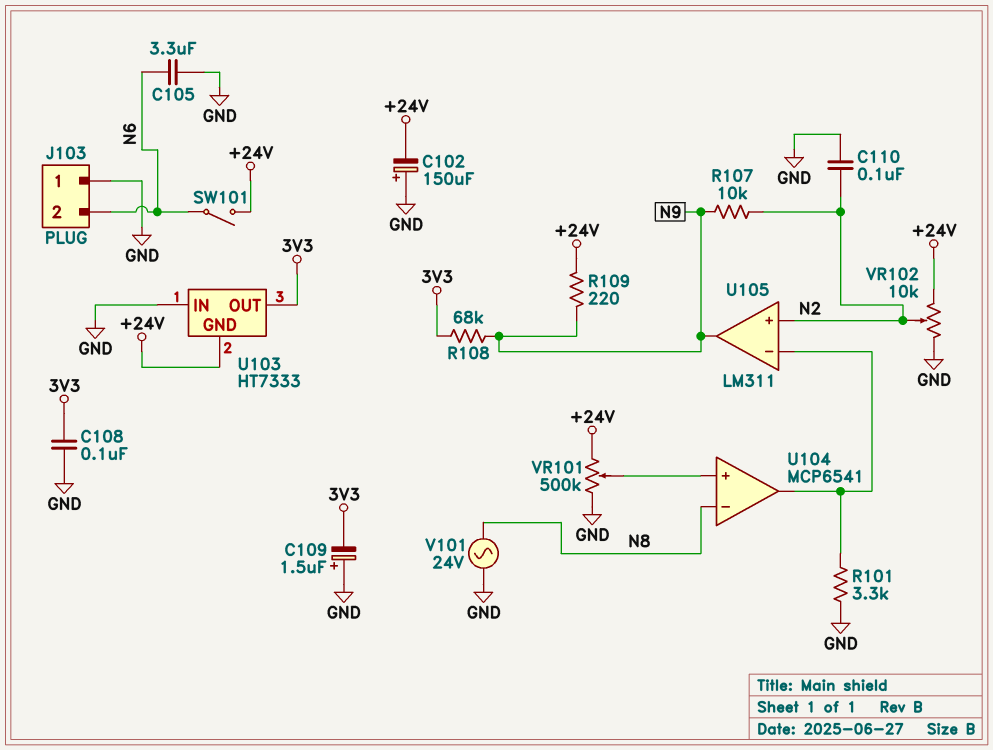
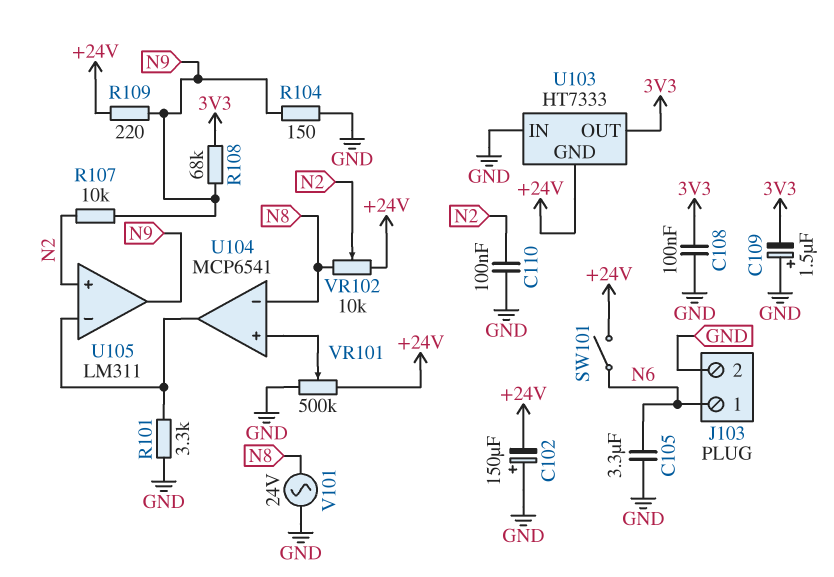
J103 pin 1: GND -> N6
J103 pin 2: N6 -> GND
R104: none -> 150 (GND, N9)
VR102: 10k (+24V, GND, wiper N2) -> 10k (+24V, N8, wiper N2)

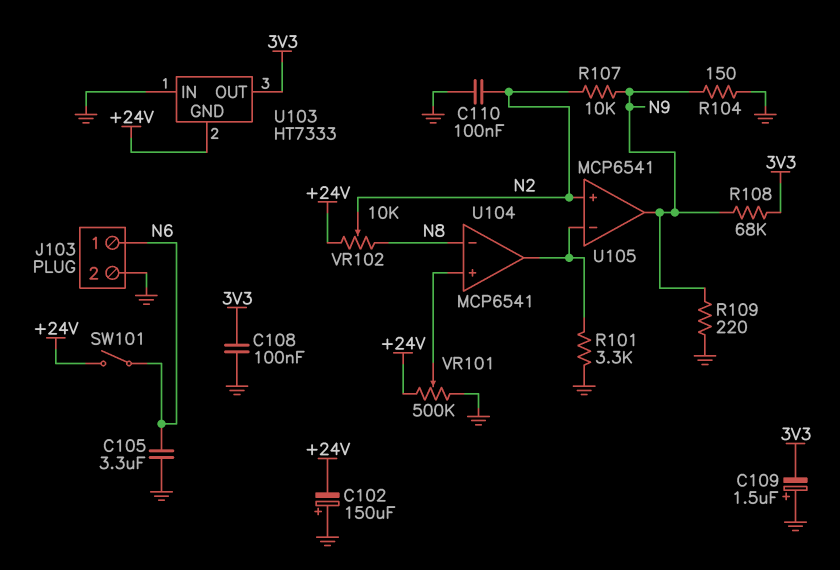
R109: 220 (+24V, N9) -> 220 (GND, N9)
U105: LM311 -> MCP6541
V101: AC 24V (GND, N8) -> none

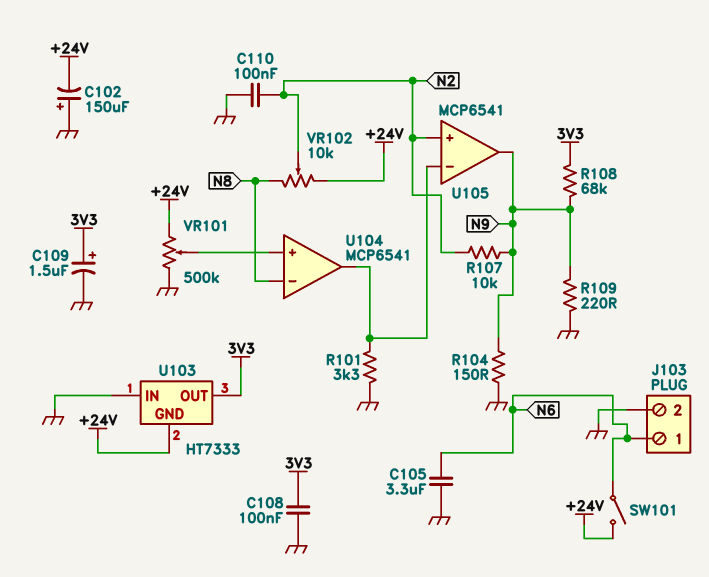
C109: 1.5uF (plus GND, minus 3V3) -> 1.5uF (plus 3V3, minus GND)

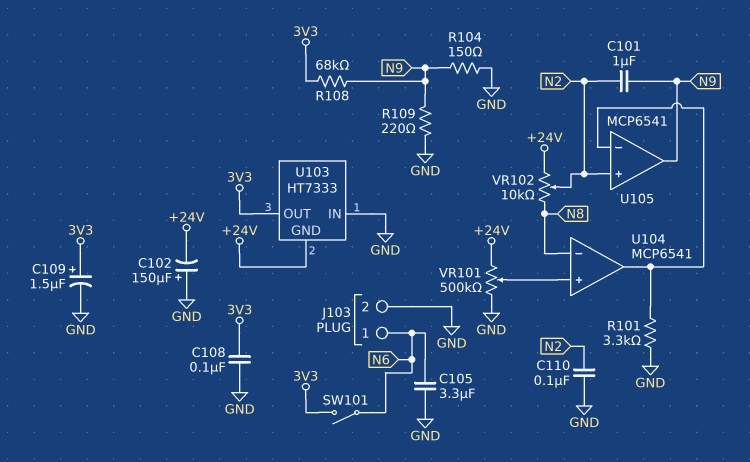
C101: none -> 1uF (N2, N9)
R107: 10k (N2, N9) -> none
SW101: switch (+24V, N6) -> switch (3V3, N6)

